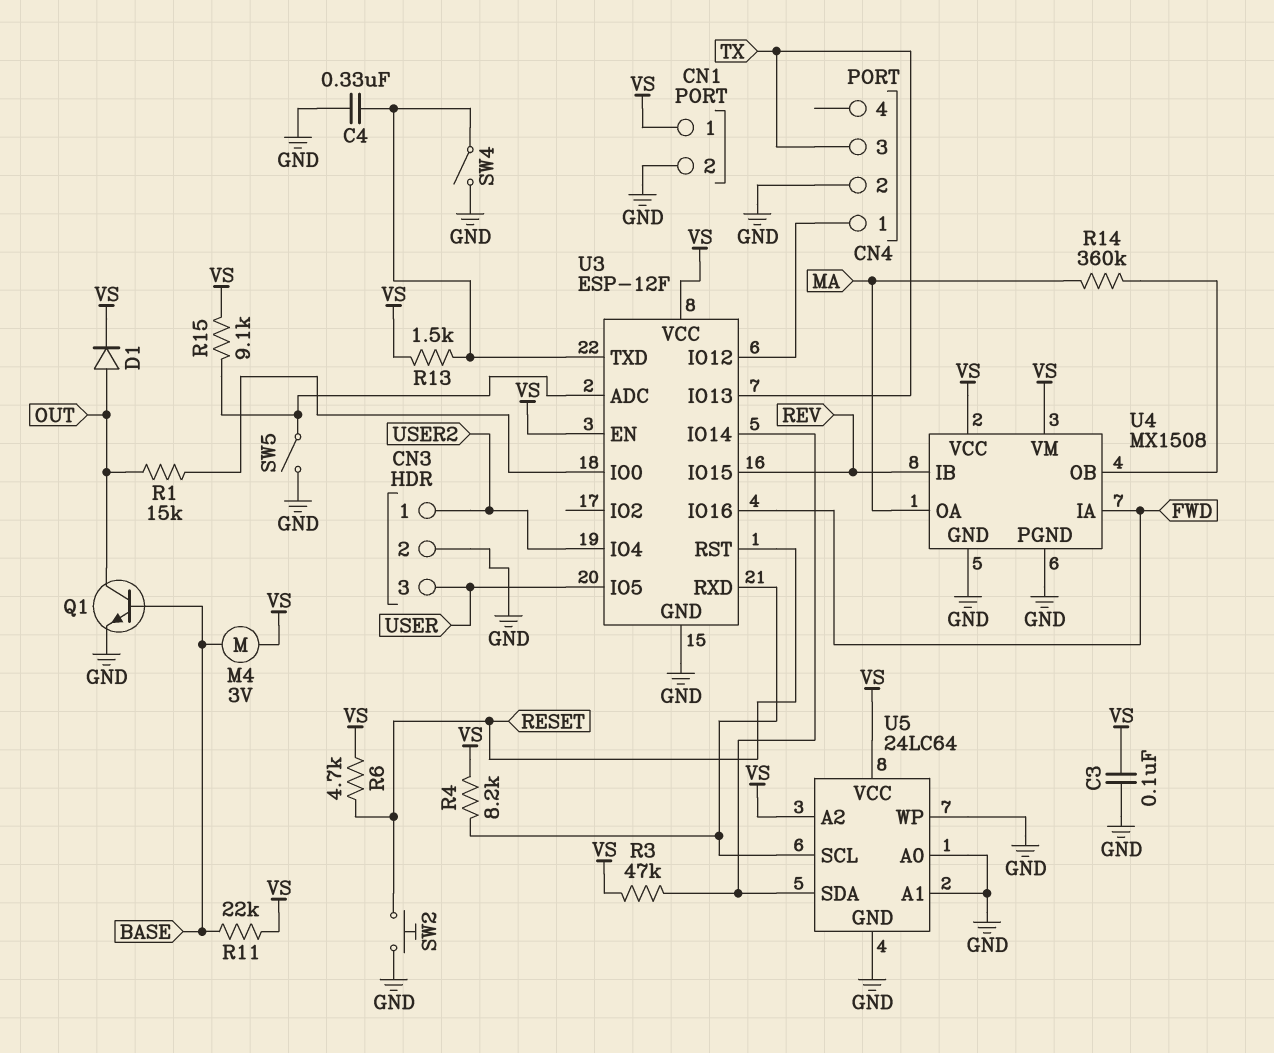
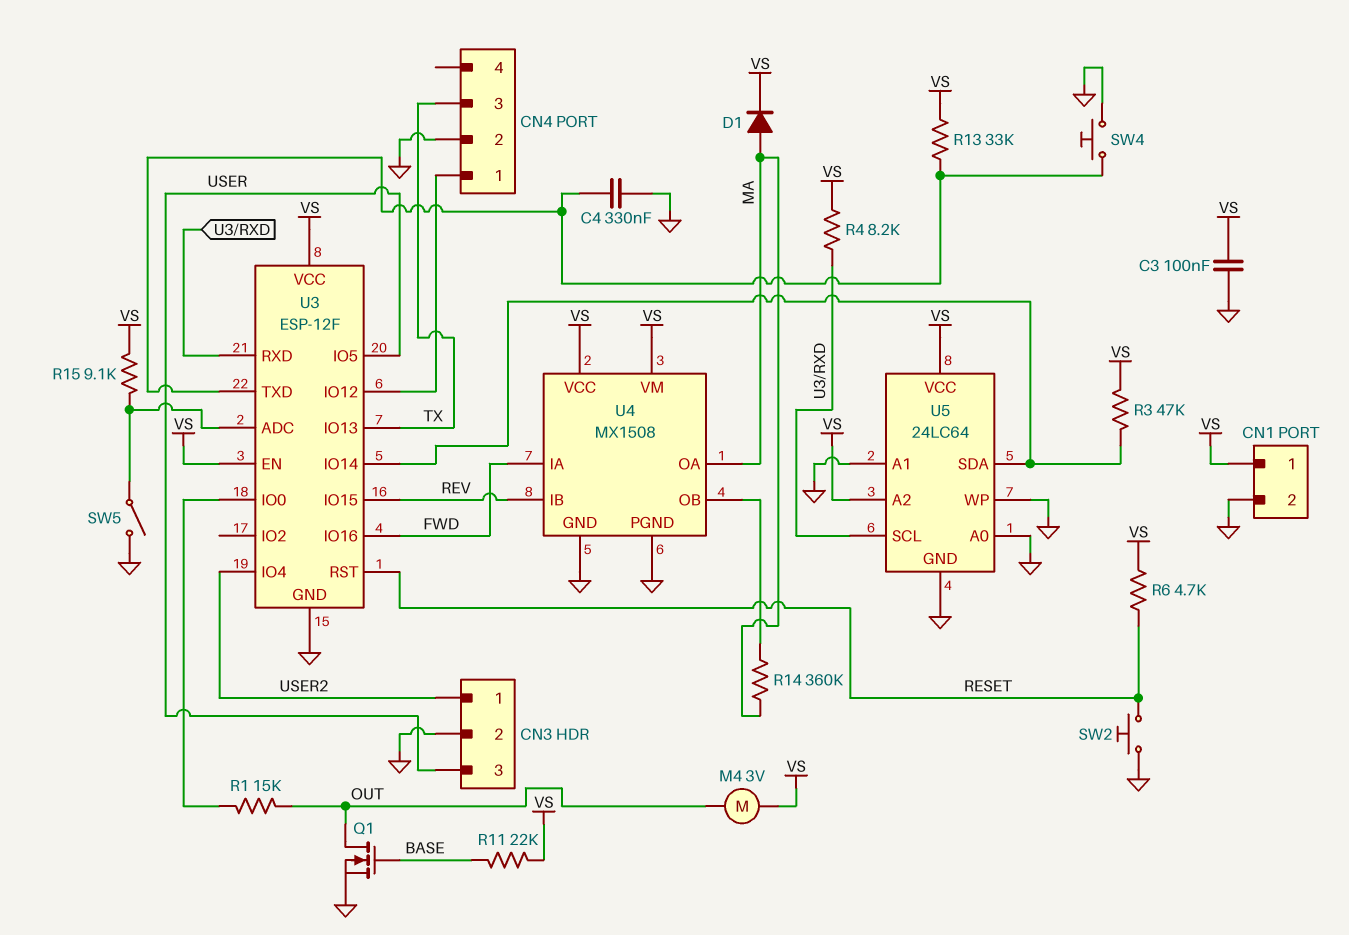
D1: diode (A OUT, K VS) -> diode (A MA, K VS)
M4: motor 3V (BASE, VS) -> motor 3V (OUT, VS)
Q1: NPN (B BASE, C OUT, E GND) -> NMOS (G BASE, D OUT, S GND)
R13: 1.5k (U3/TXD, VS) -> 33k (U3/TXD, VS)
SW4: switch (GND, U3/TXD) -> button (GND, U3/TXD)

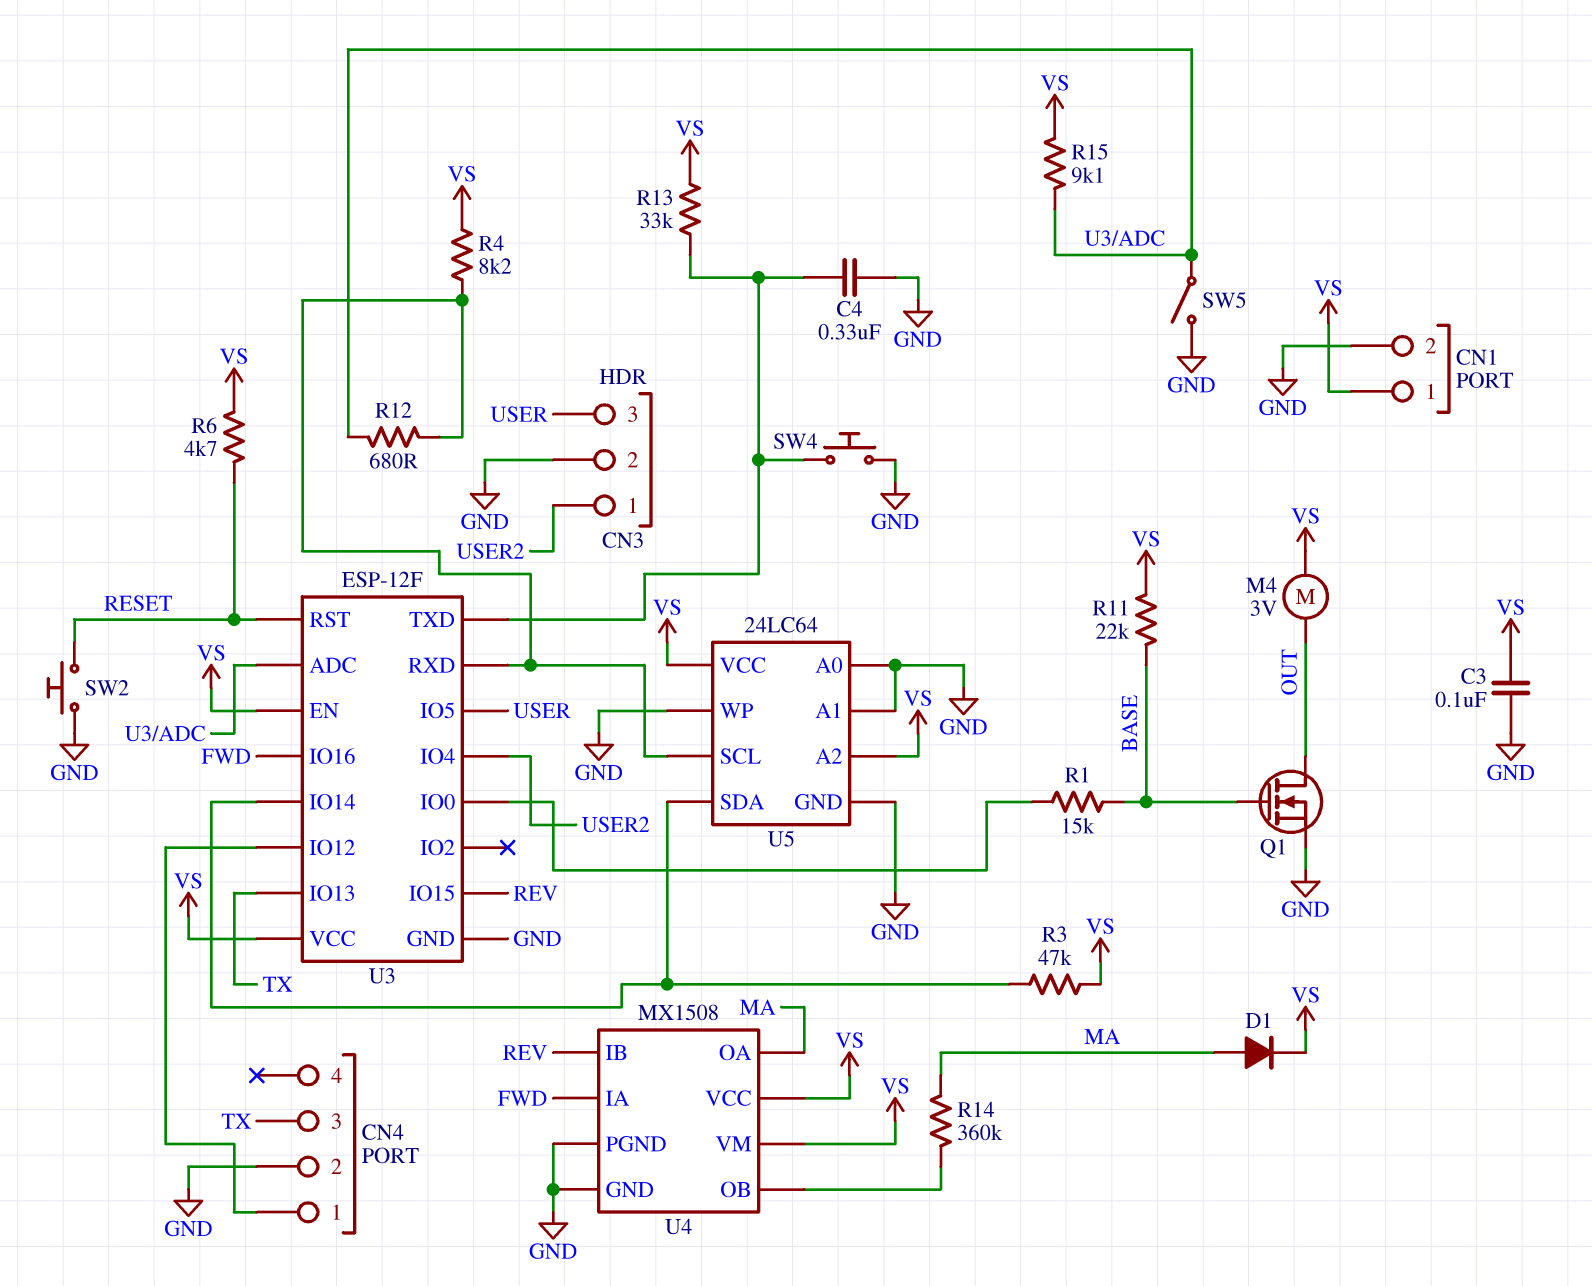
R1: 15k (OUT, U3/IO0) -> 15k (BASE, U3/IO0)
R12: none -> 680 (U3/ADC, U3/RXD)

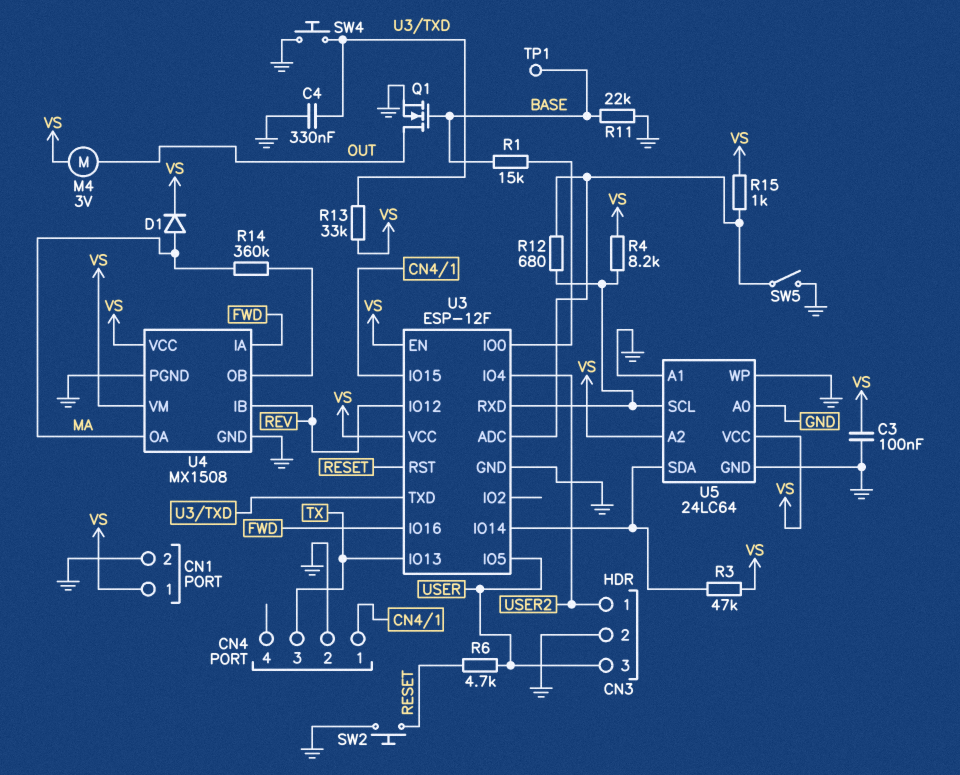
R6: 4.7k (RESET, VS) -> 4.7k (RESET, USER)
R11: 22k (BASE, VS) -> 22k (BASE, GND)
R15: 9.1k (U3/ADC, VS) -> 1k (U3/ADC, VS)
TP1: none -> test point (BASE)
U3 pin IO12: CN4/1 -> REV
U3 pin IO15: REV -> CN4/1

